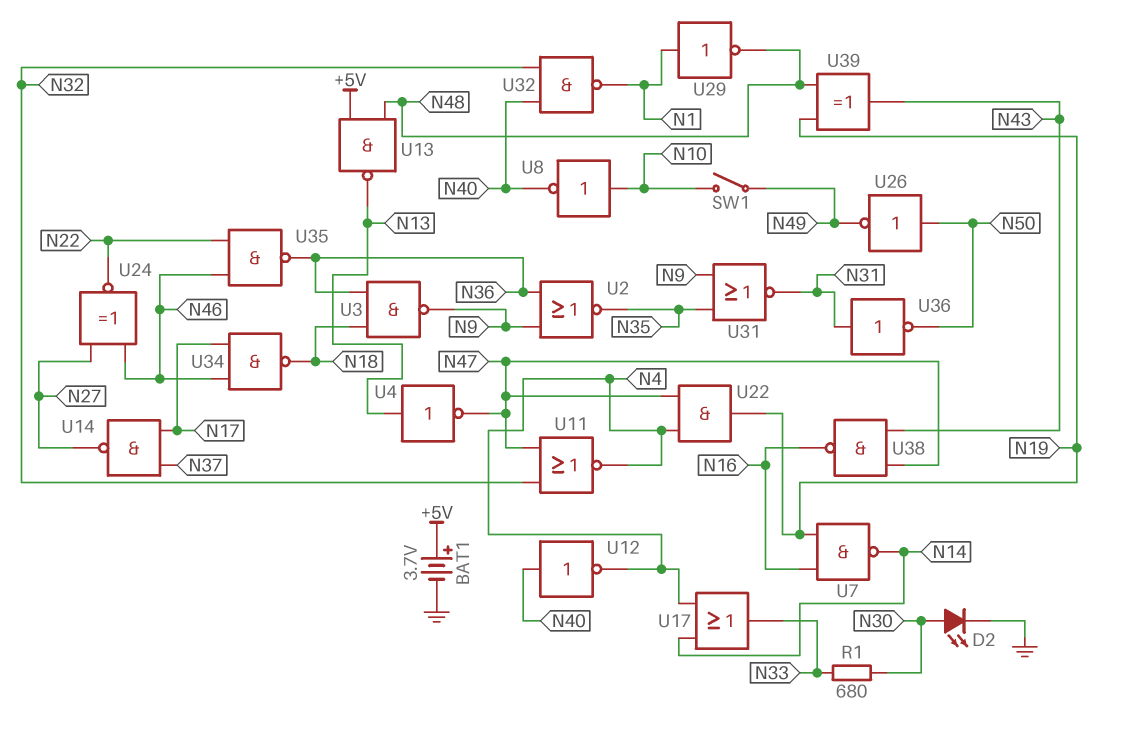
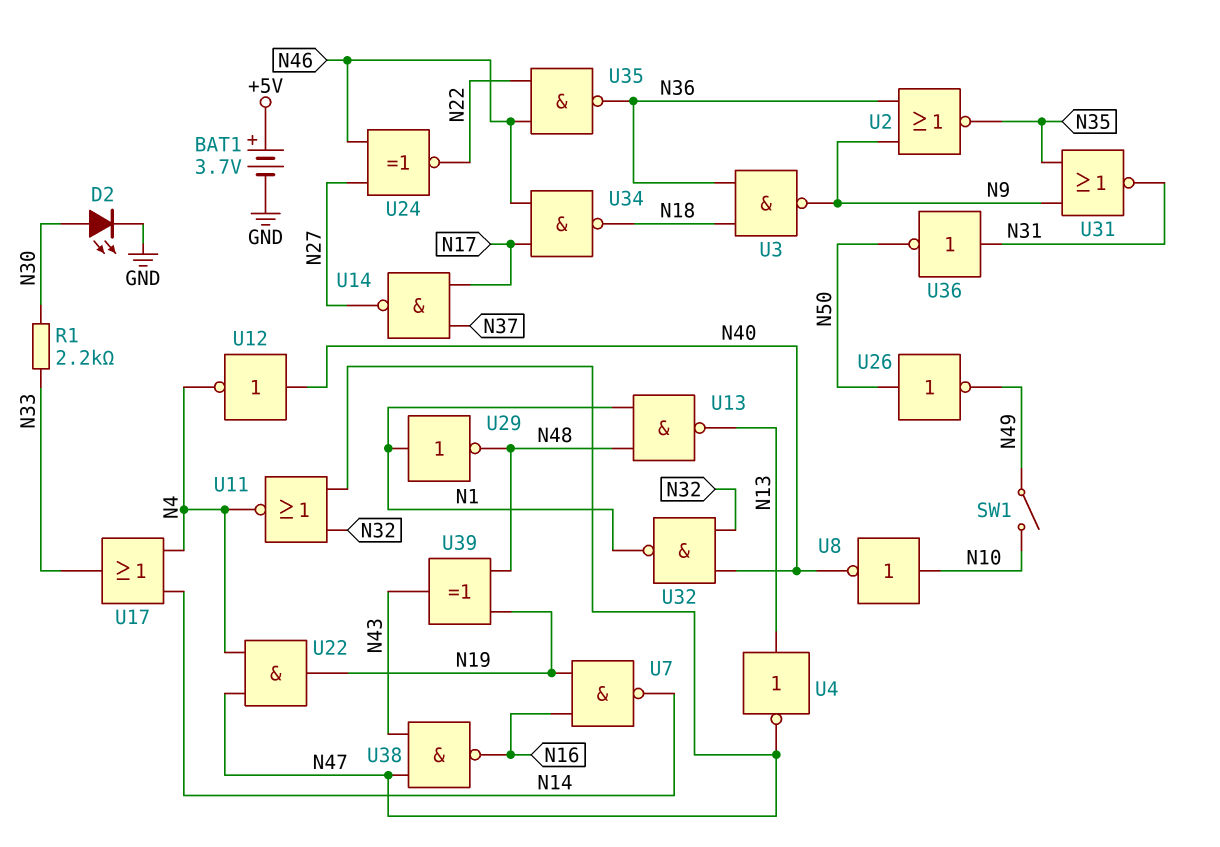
R1: 680 (N30, N33) -> 2.2k (N30, N33)
U13: NAND (in +5V, in N48, out N13) -> NAND (in N1, in N48, out N13)

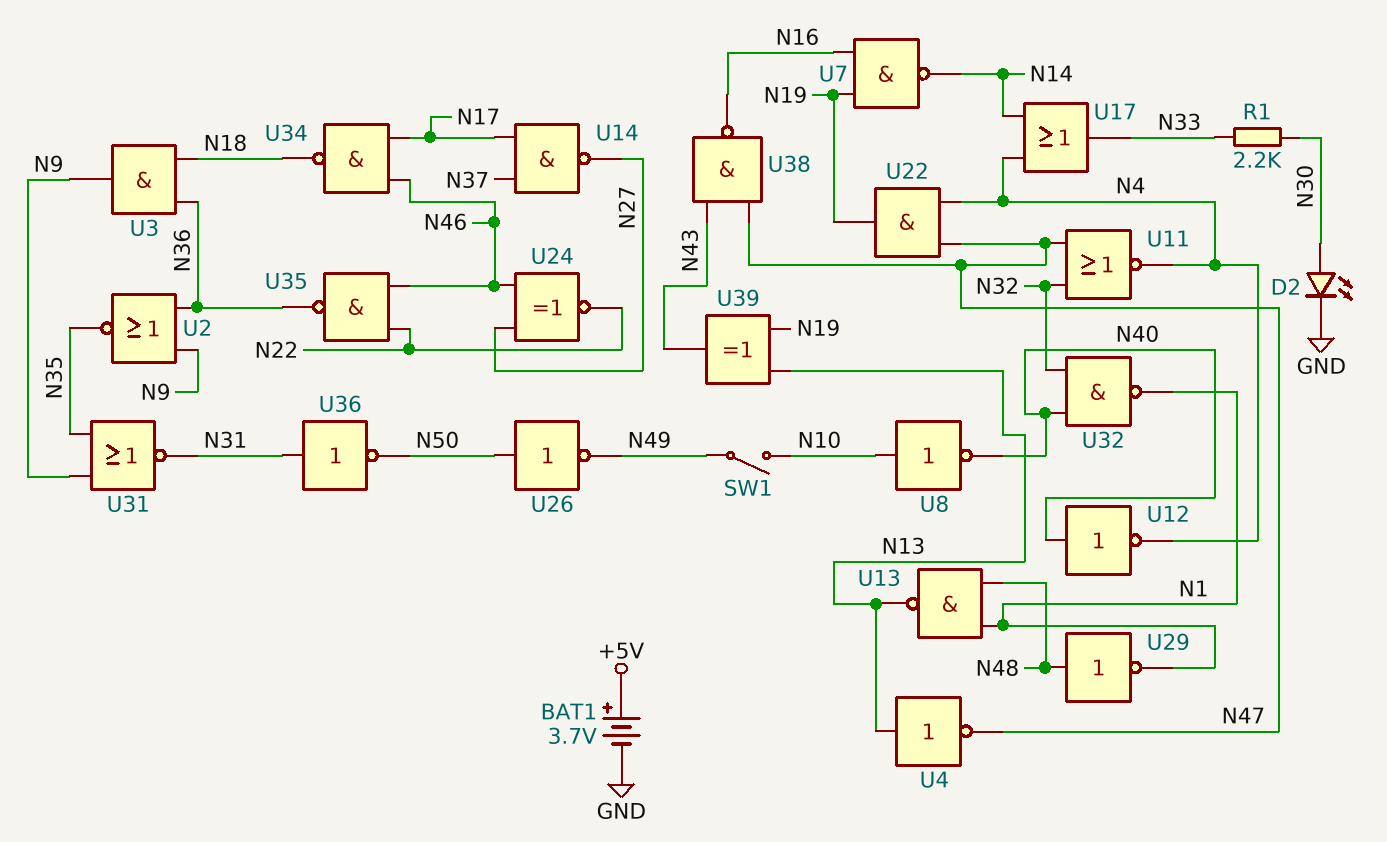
U3: NAND (in N18, in N36, out N9) -> AND (in N18, in N36, out N9)
U29: NOT (in N1, out N48) -> NOT (in N48, out N1)
U39: XOR (in N19, in N48, out N43) -> XOR (in N13, in N19, out N43)

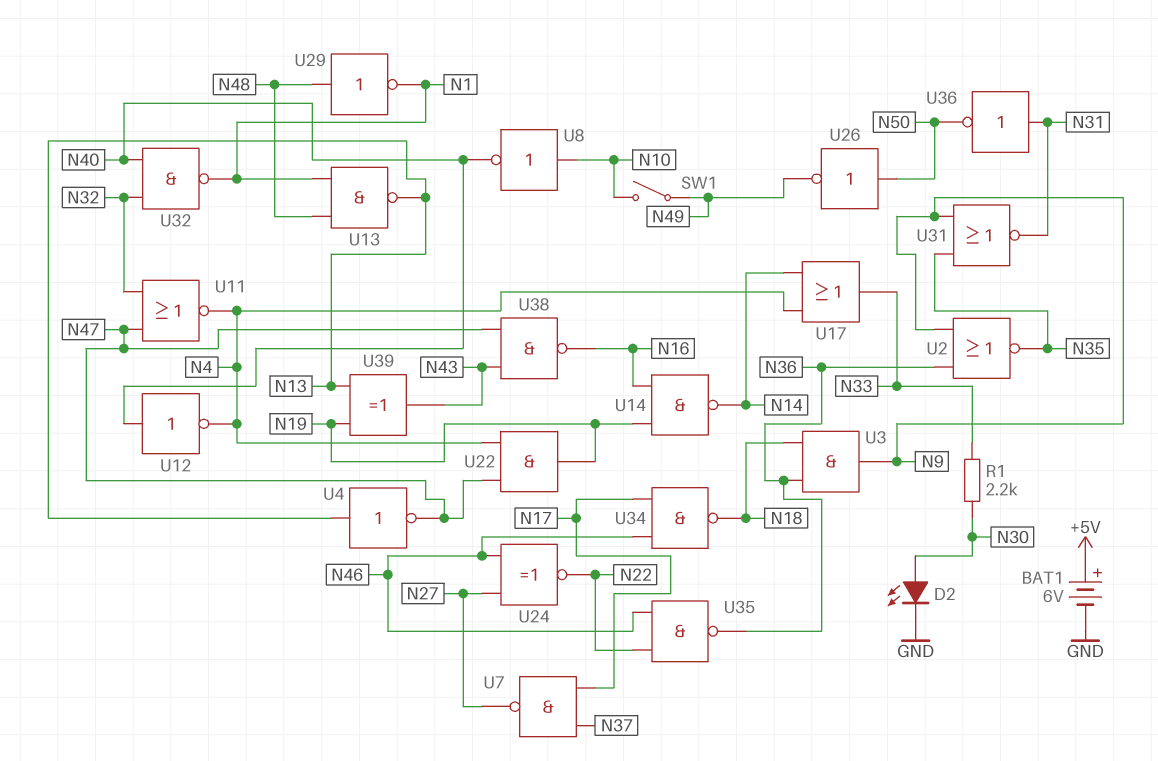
BAT1: 3.7V (plus +5V, minus GND) -> 6V (plus +5V, minus GND)
U7: NAND (in N16, in N19, out N14) -> NAND (in N17, in N37, out N27)
U14: NAND (in N17, in N37, out N27) -> NAND (in N16, in N19, out N14)

